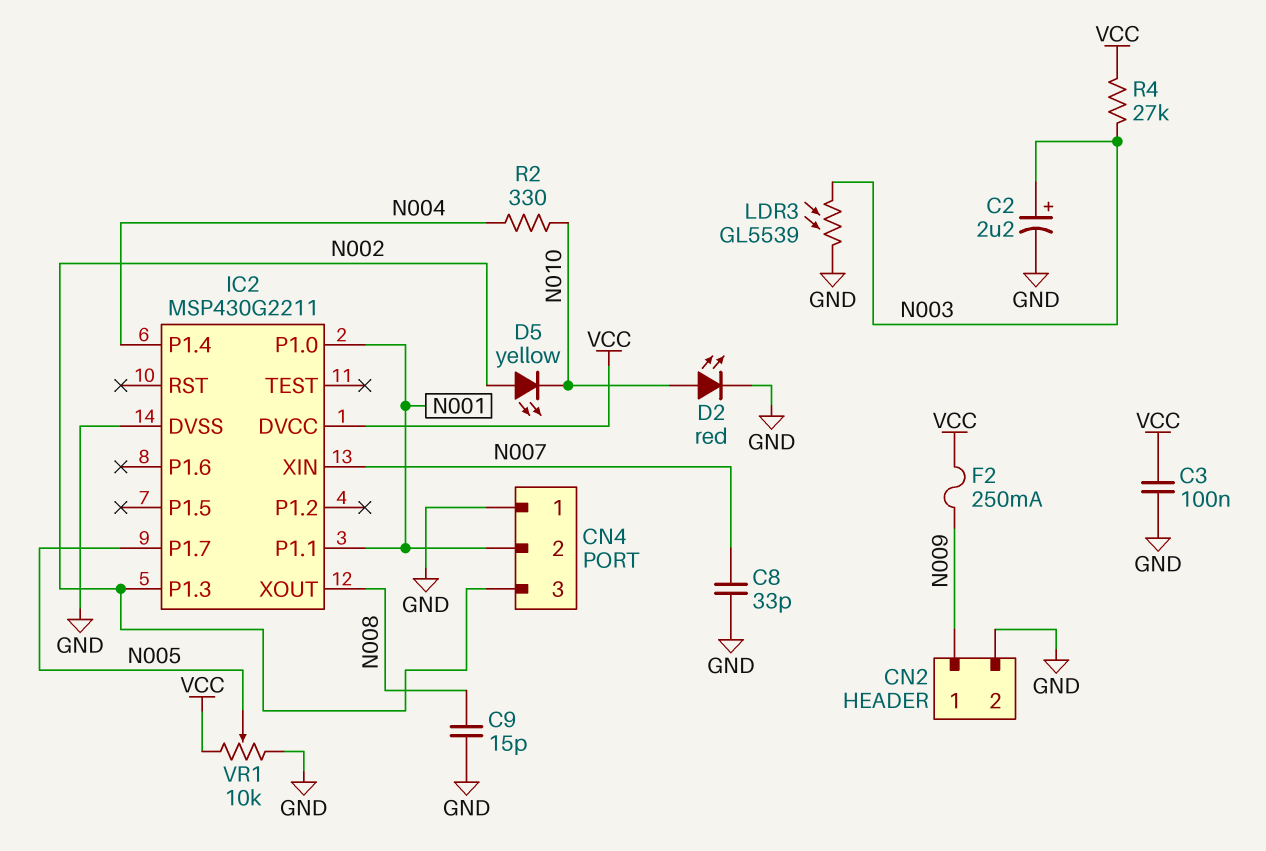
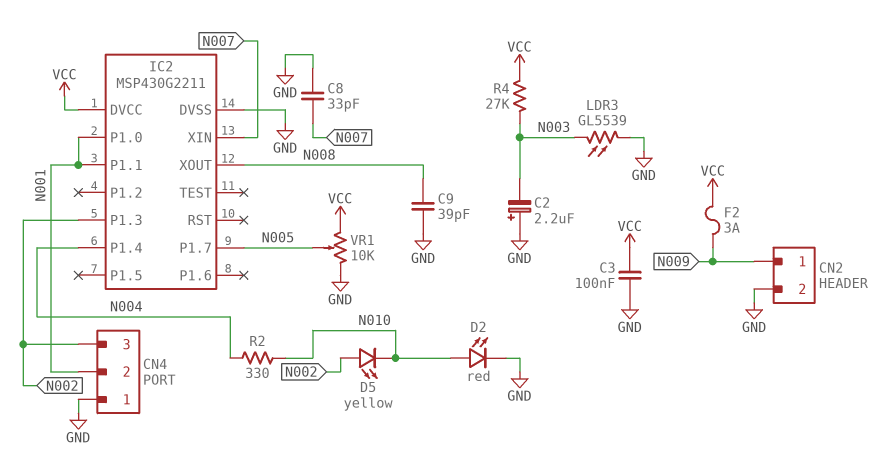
C2: 2.2uF (plus N003, minus GND) -> 2.2uF (plus GND, minus N003)
C9: 15pF (GND, N008) -> 39pF (GND, N008)
F2: 250mA (N009, VCC) -> 3A (N009, VCC)

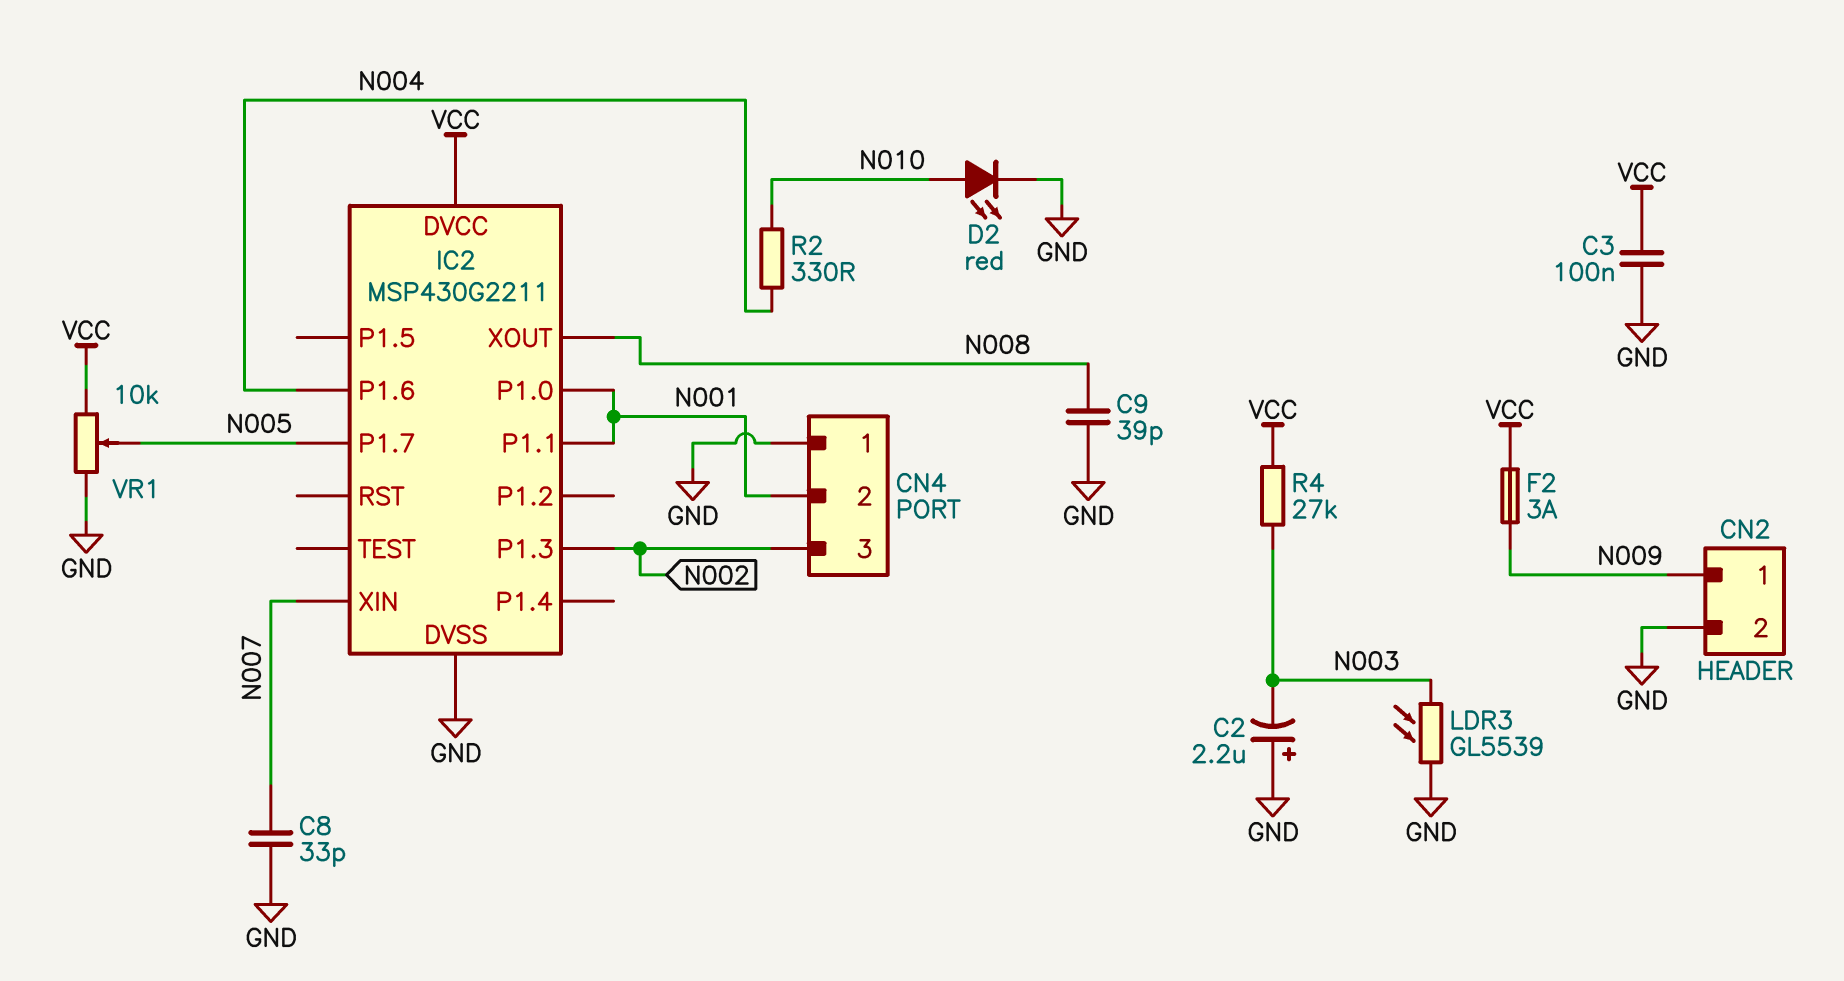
D5: LED yellow (A N002, K N010) -> none
IC2 pin P1.4: N004 -> none
IC2 pin P1.6: none -> N004

